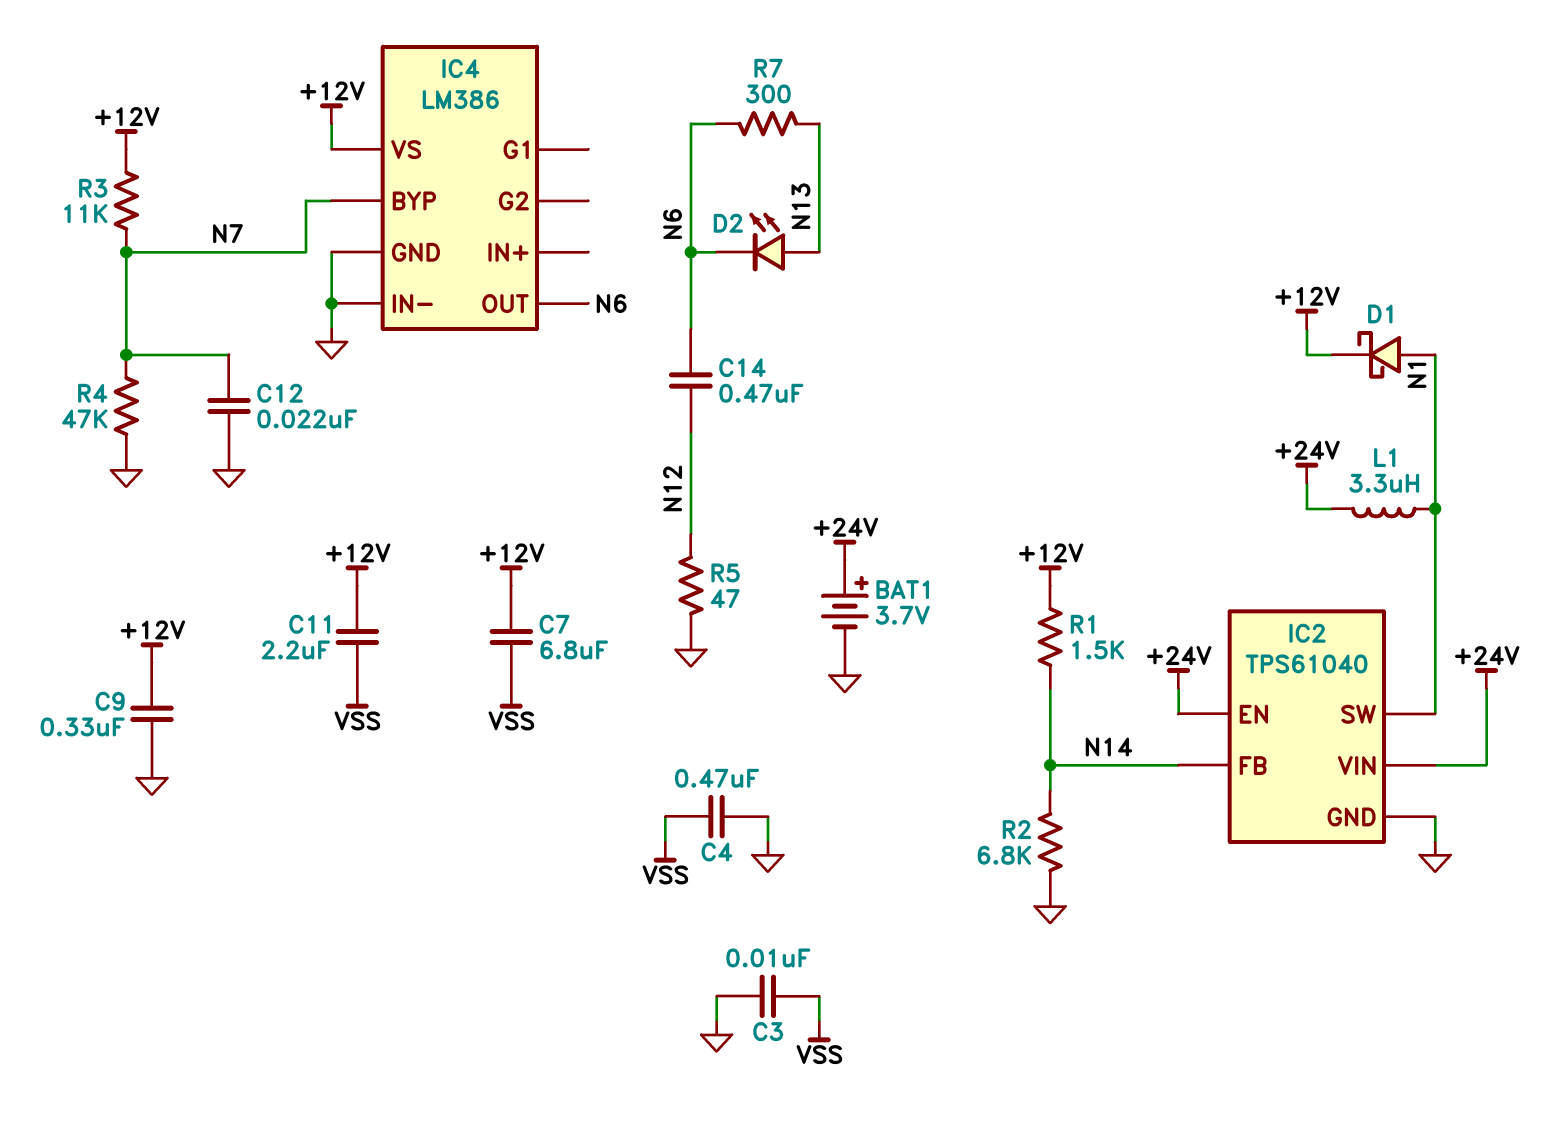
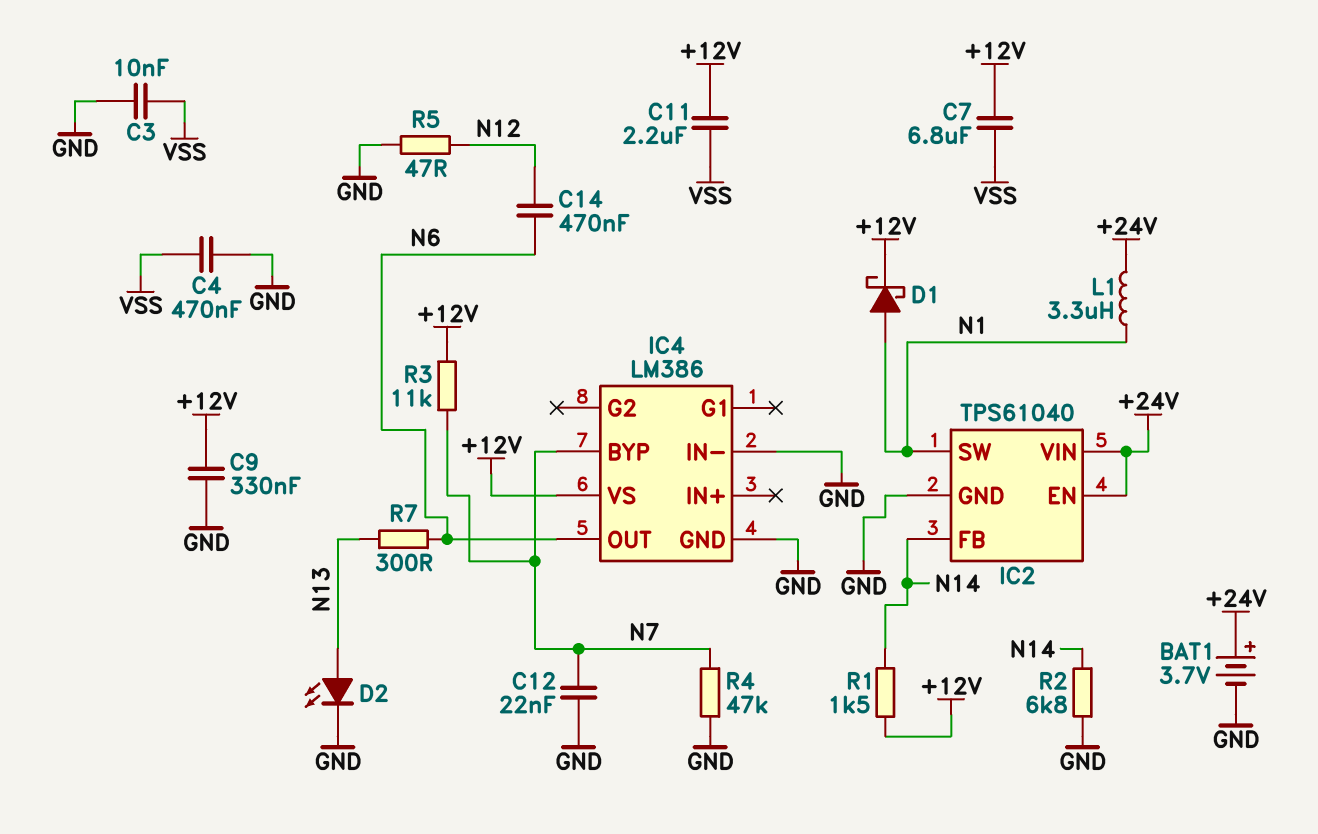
D2: LED (A N13, K N6) -> LED (A N13, K GND)

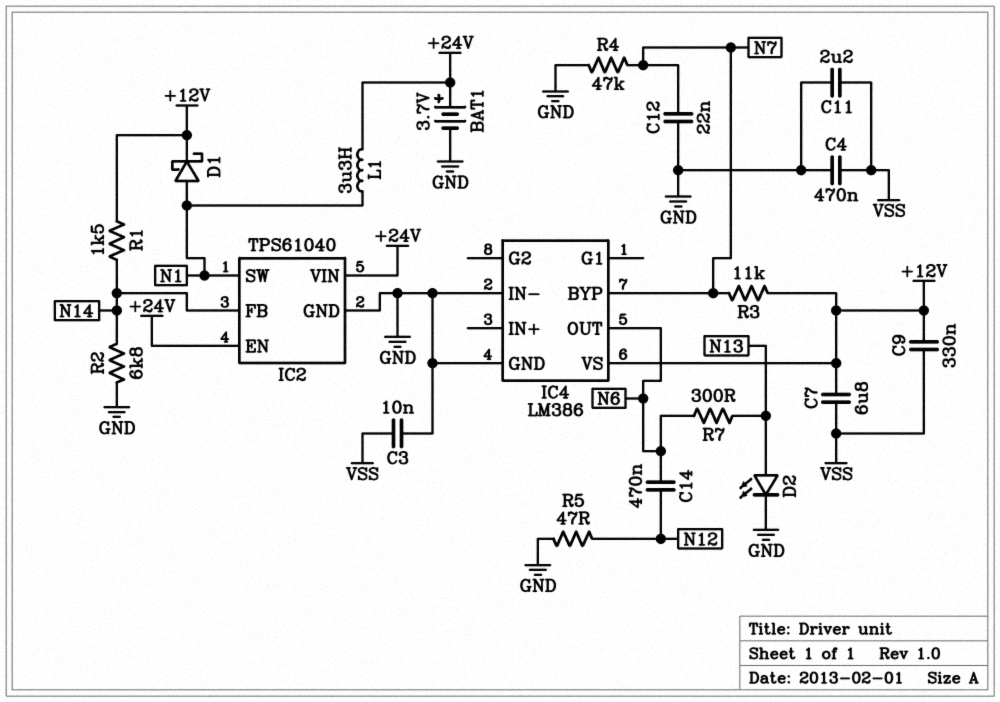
C9: 330nF (+12V, GND) -> 330nF (+12V, VSS)
C11: 2.2uF (+12V, VSS) -> 2.2uF (GND, VSS)

